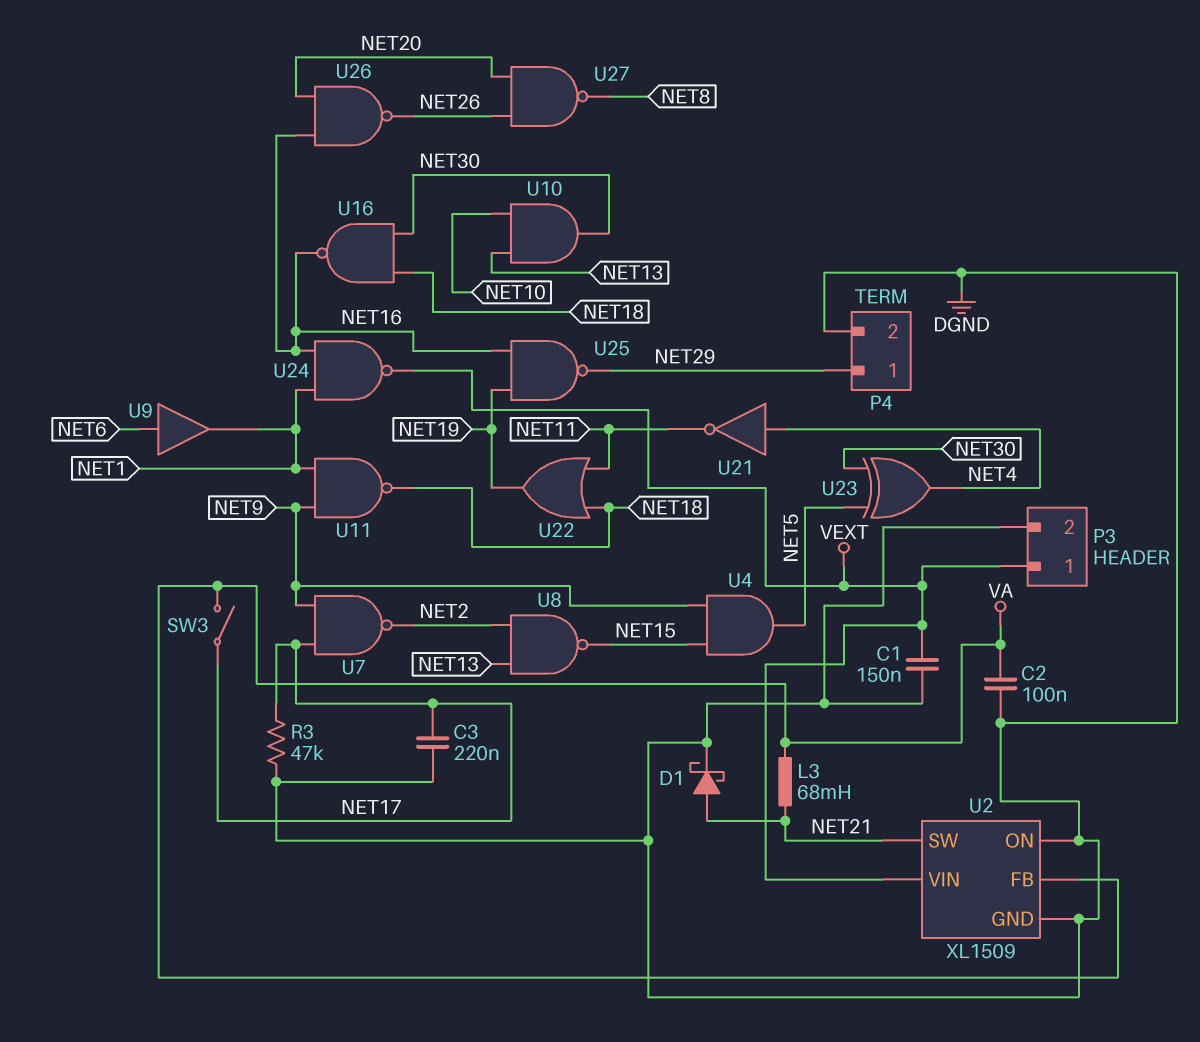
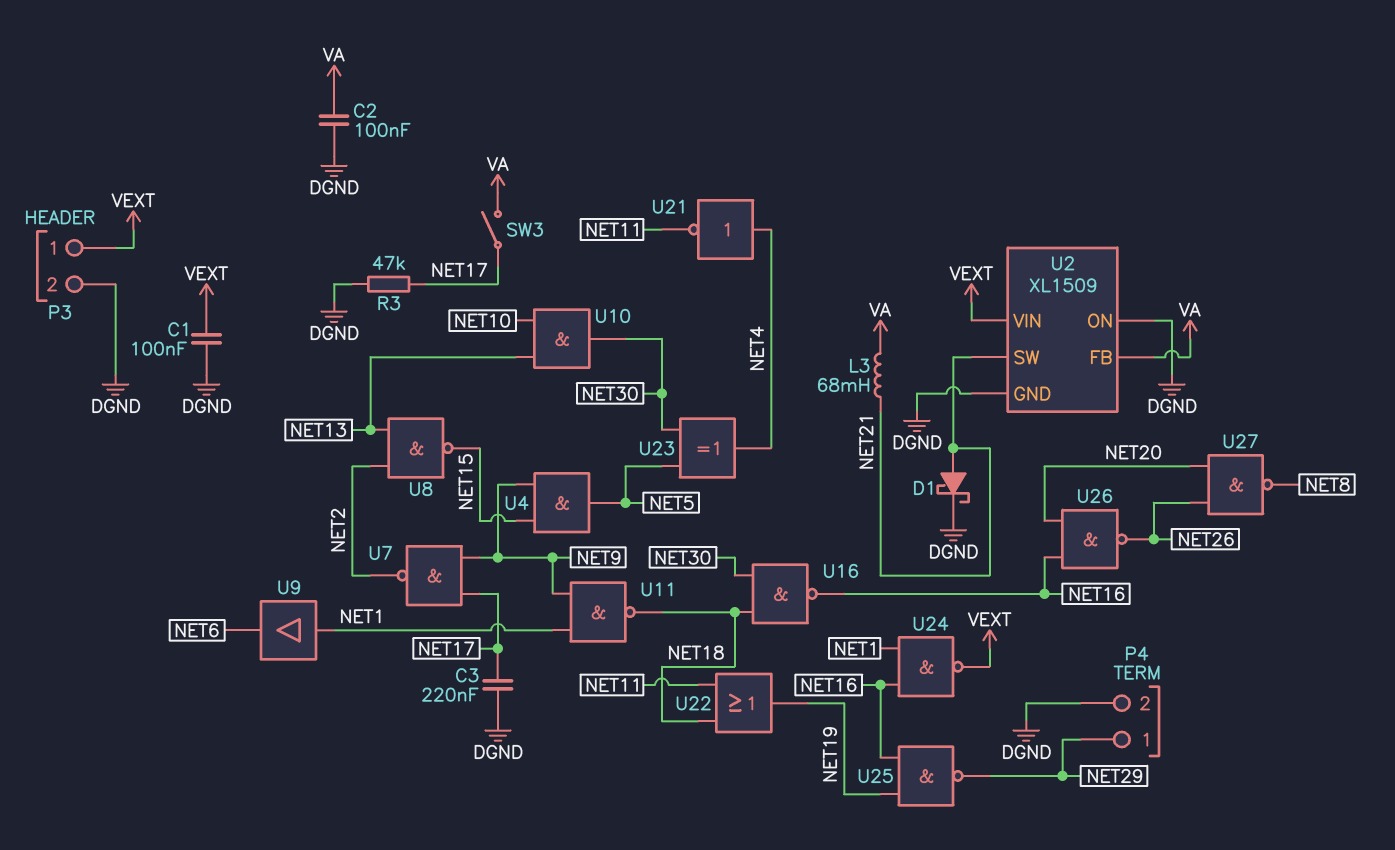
C1: 150nF (DGND, VEXT) -> 100nF (DGND, VEXT)
U9: buffer (in NET6, out NET1) -> buffer (in NET1, out NET6)

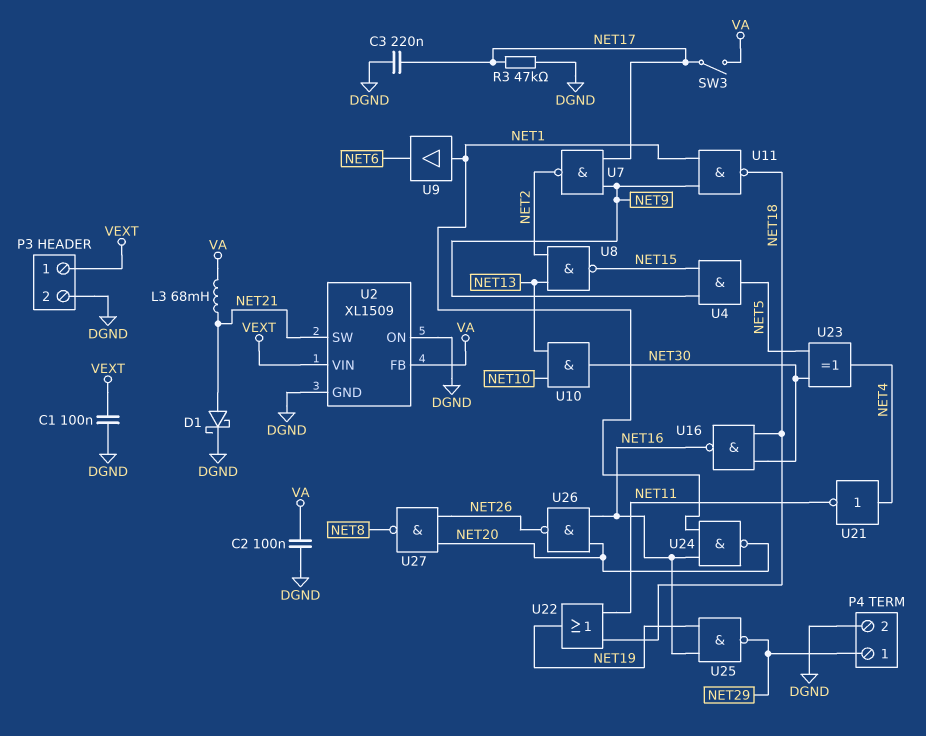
U24: NAND (in NET1, in NET16, out VEXT) -> NAND (in NET1, in NET16, out NET20)

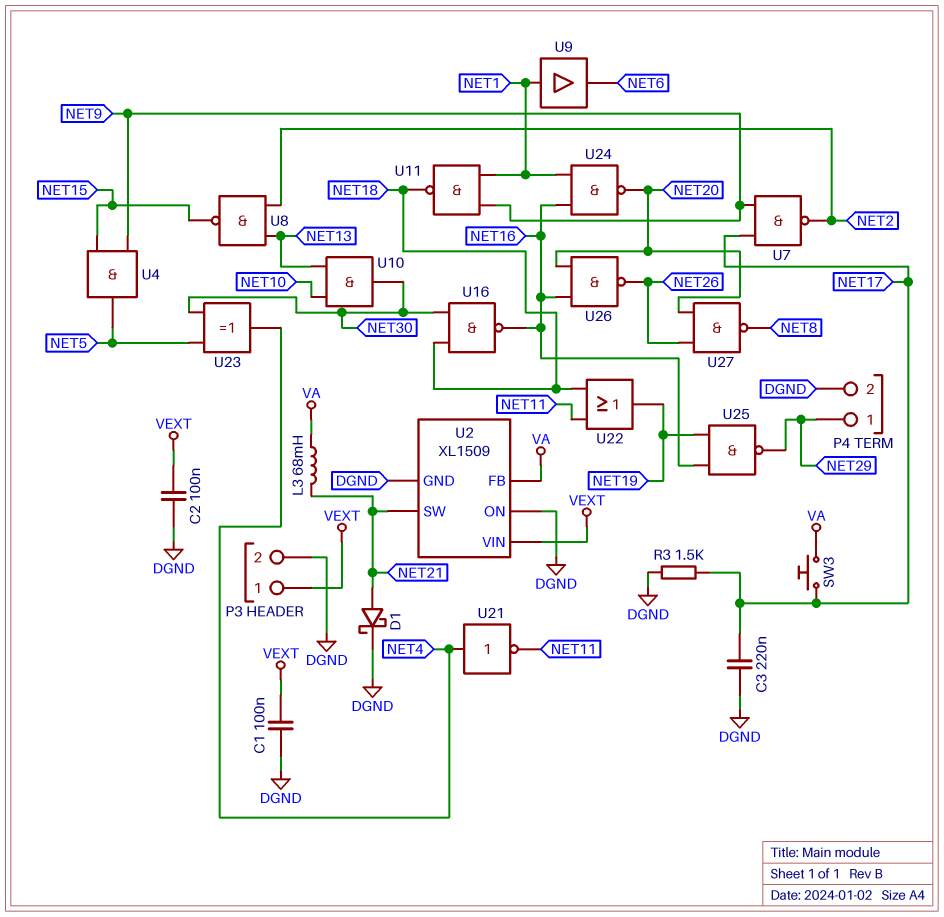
C2: 100nF (DGND, VA) -> 100nF (DGND, VEXT)
R3: 47k (DGND, NET17) -> 1.5k (DGND, NET17)
SW3: switch (NET17, VA) -> button (NET17, VA)

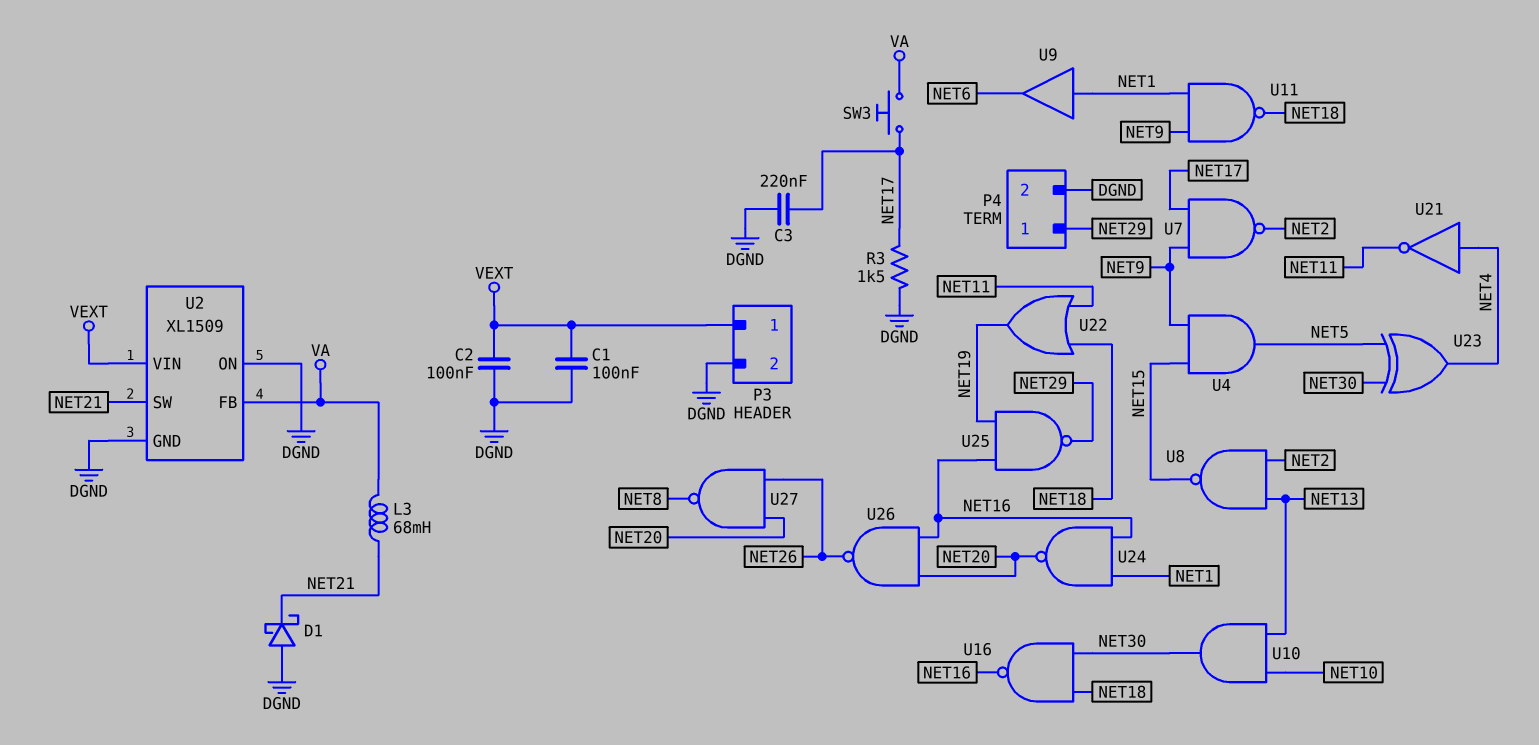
D1: schottky (A NET21, K DGND) -> schottky (A DGND, K NET21)

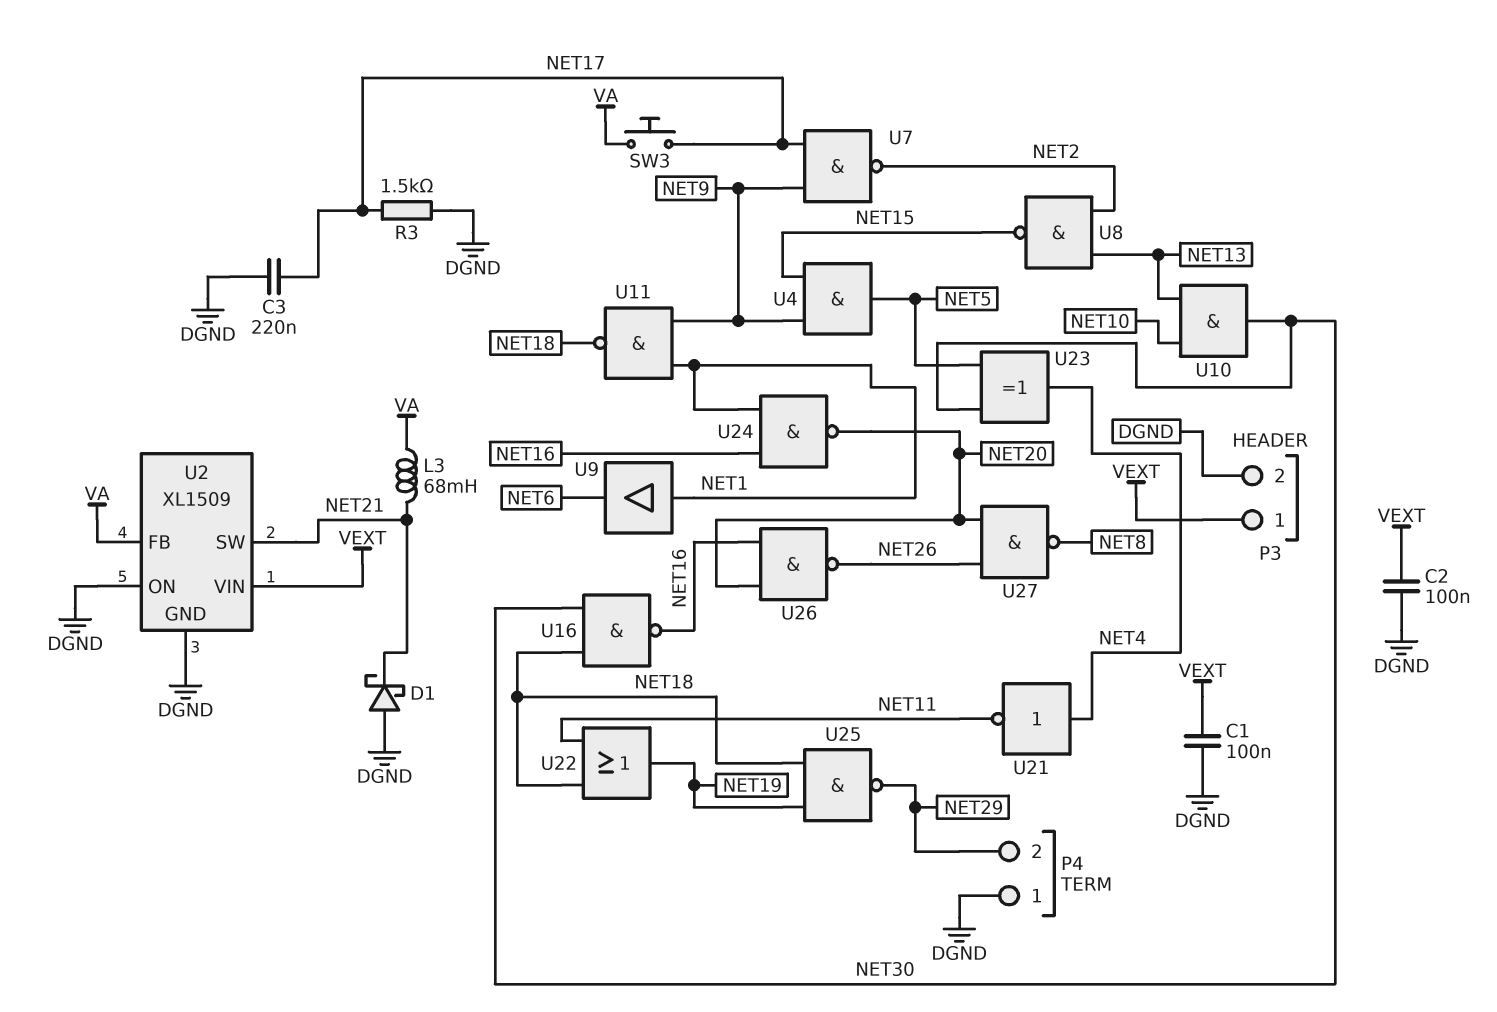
P4 pin 1: NET29 -> DGND
P4 pin 2: DGND -> NET29
U25: NAND (in NET16, in NET19, out NET29) -> NAND (in NET18, in NET19, out NET29)

